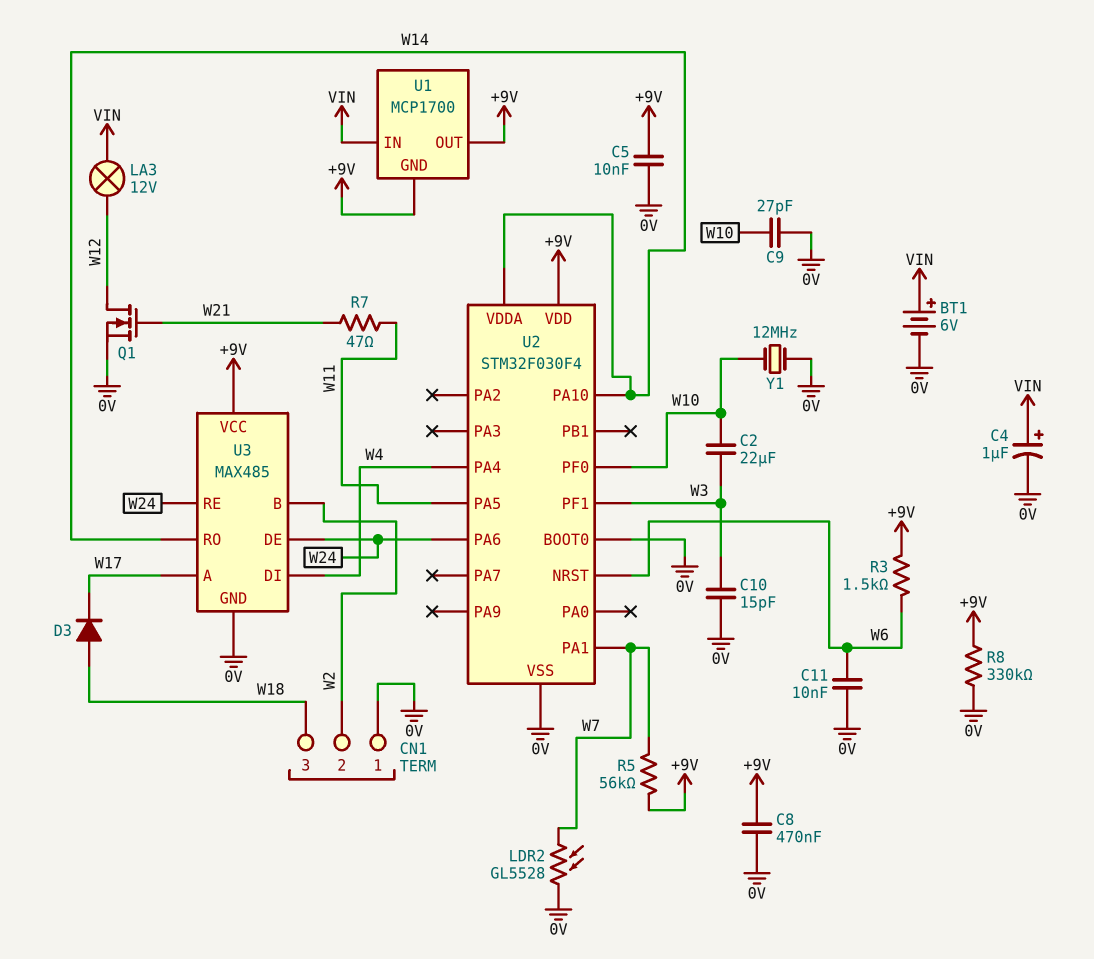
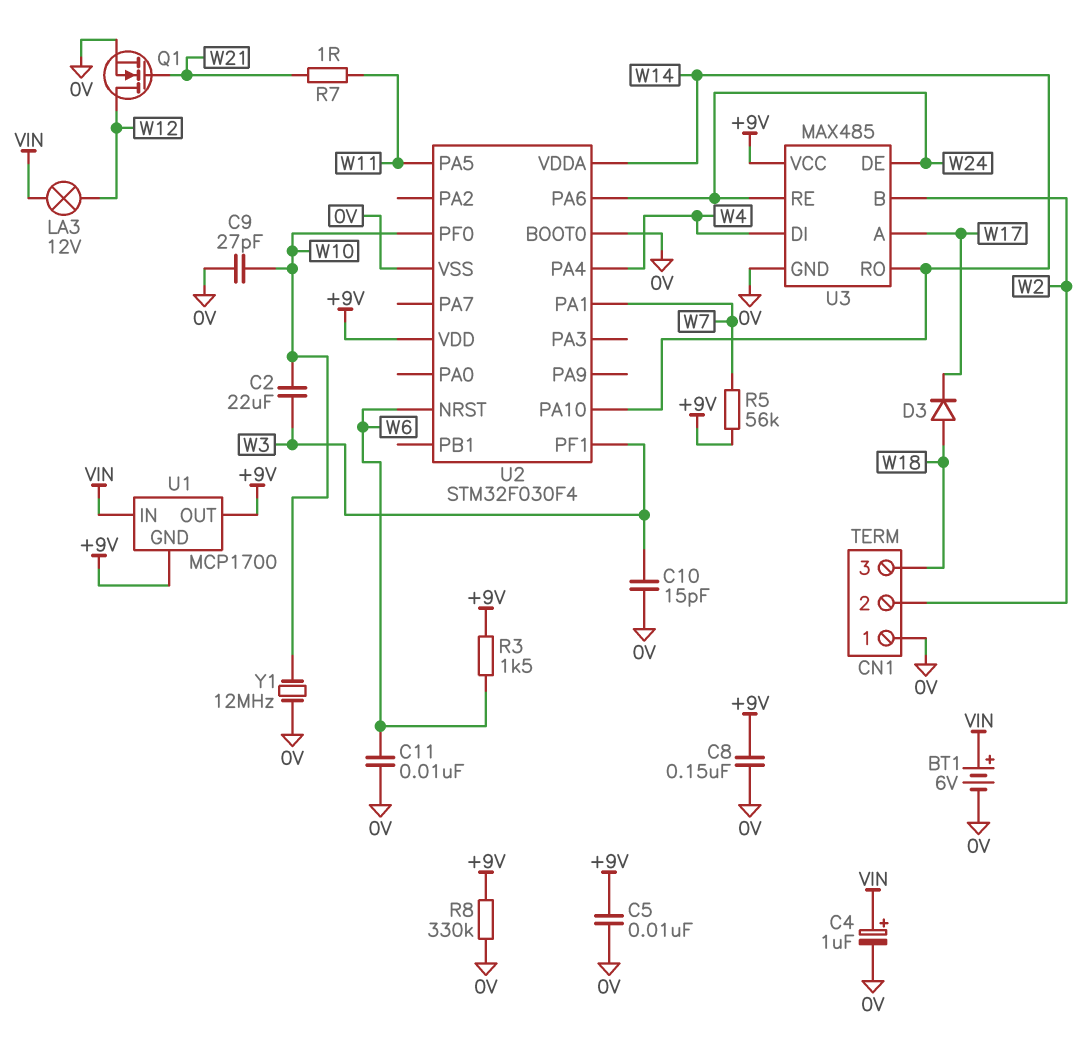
C8: 470nF (+9V, 0V) -> 150nF (+9V, 0V)
LDR2: GL5528 (0V, W7) -> none
R7: 47 (W11, W21) -> 1 (W11, W21)

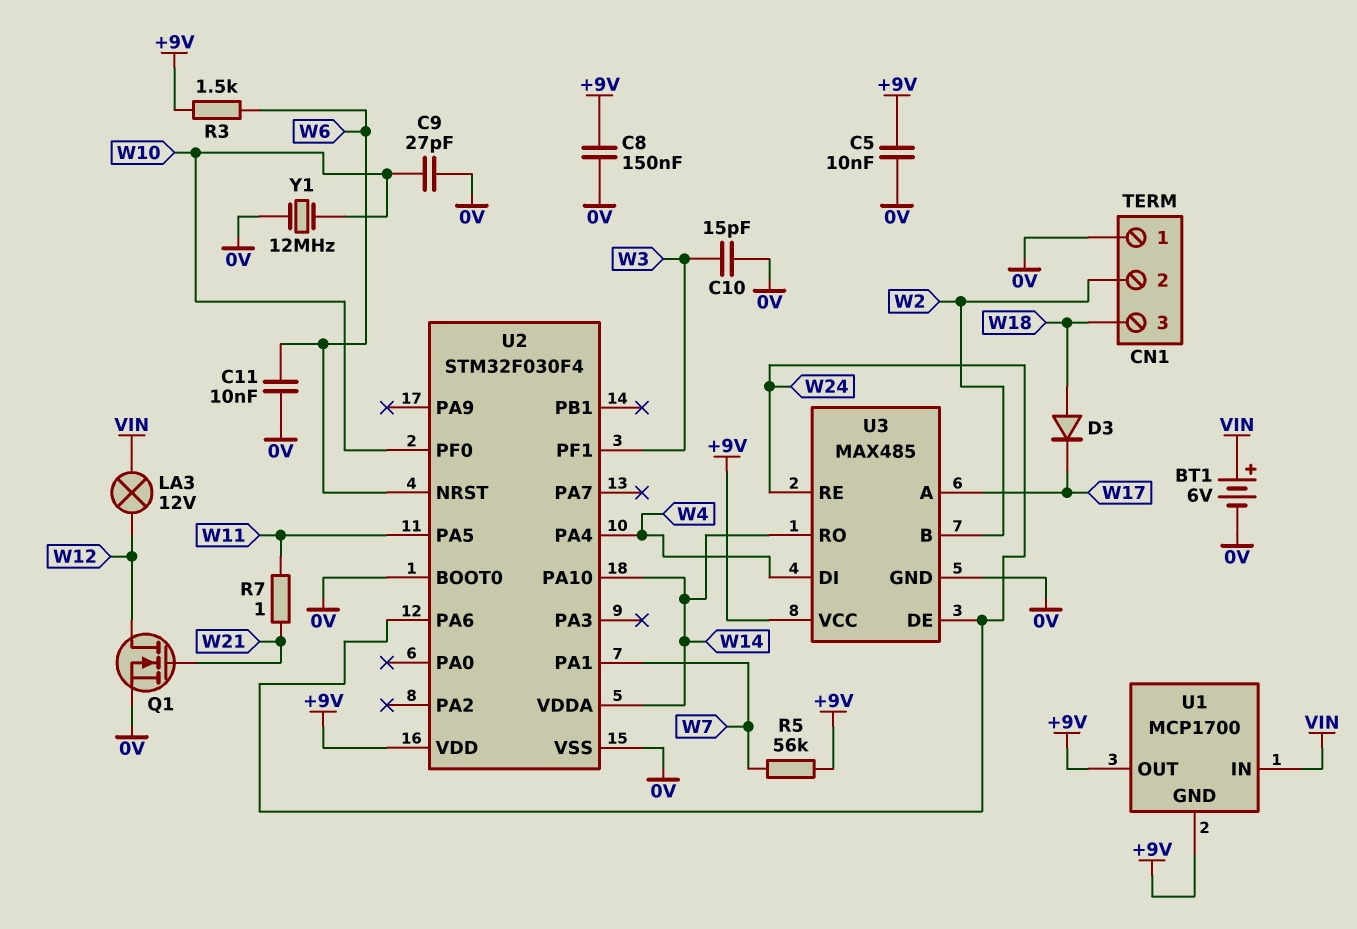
C2: 22uF (W3, W10) -> none
C4: 1uF (plus VIN, minus 0V) -> none
R8: 330k (+9V, 0V) -> none

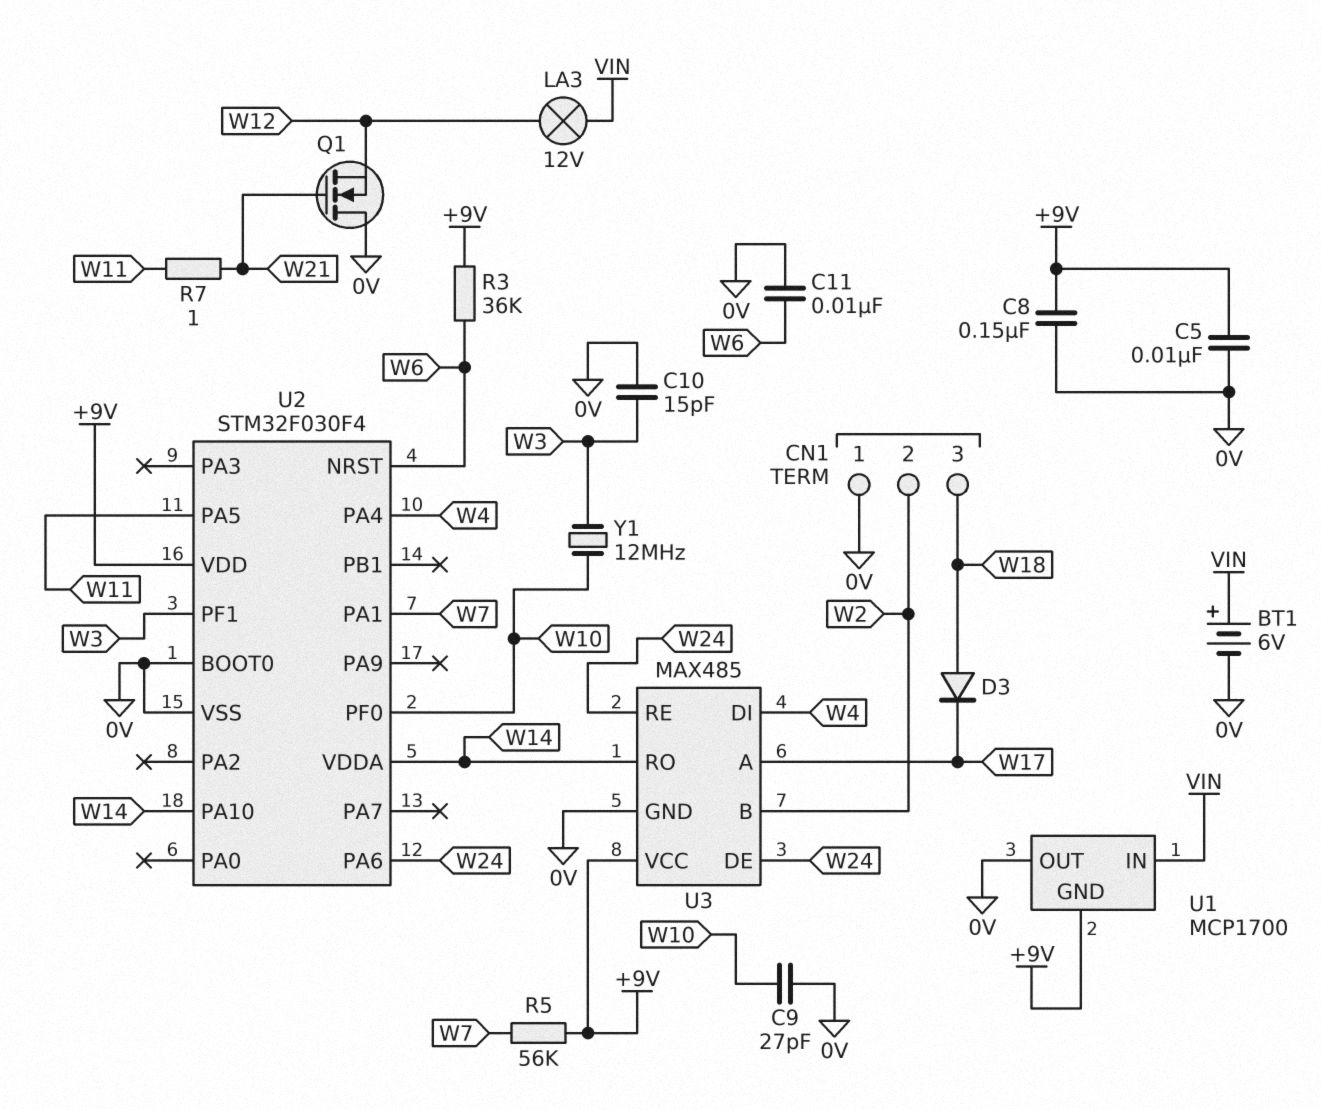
Q1: NMOS (G W21, D W12, S 0V) -> NMOS (G W21, D 0V, S W12)
R3: 1.5k (+9V, W6) -> 36k (+9V, W6)
U1 pin OUT: +9V -> 0V
Y1: 12MHz (0V, W10) -> 12MHz (W3, W10)

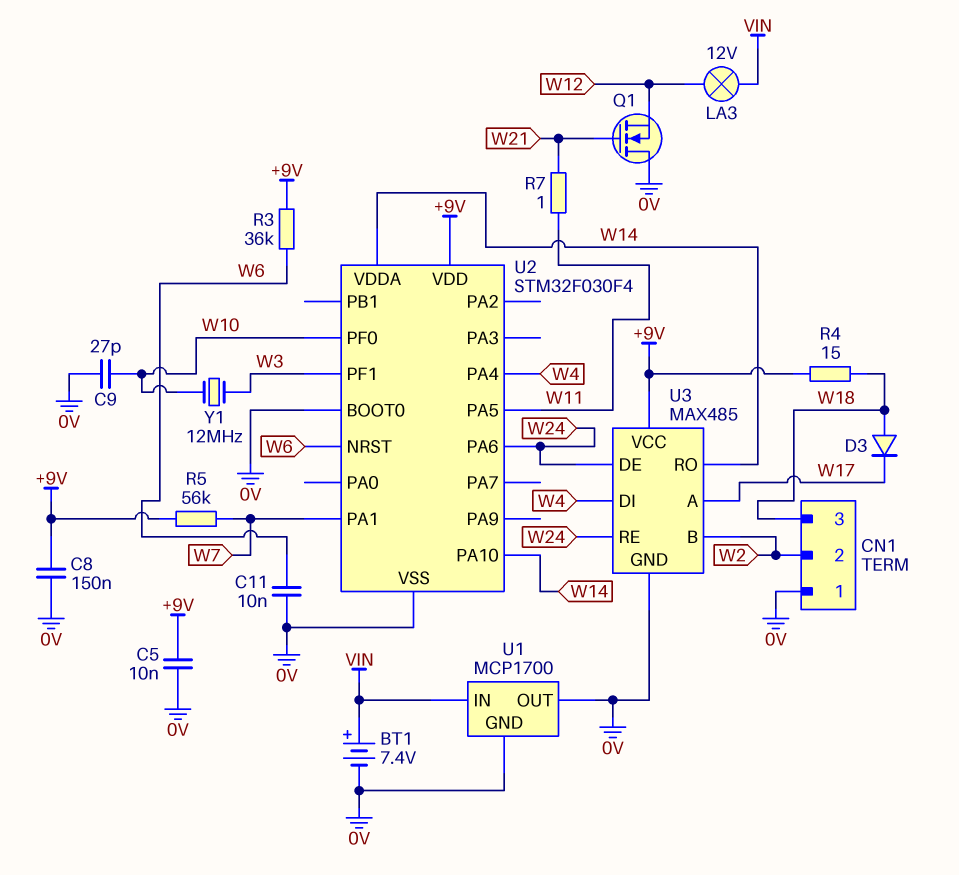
BT1: 6V (plus VIN, minus 0V) -> 7.4V (plus VIN, minus 0V)
C10: 15pF (0V, W3) -> none
R4: none -> 15 (+9V, W18)
U1 pin GND: +9V -> 0V

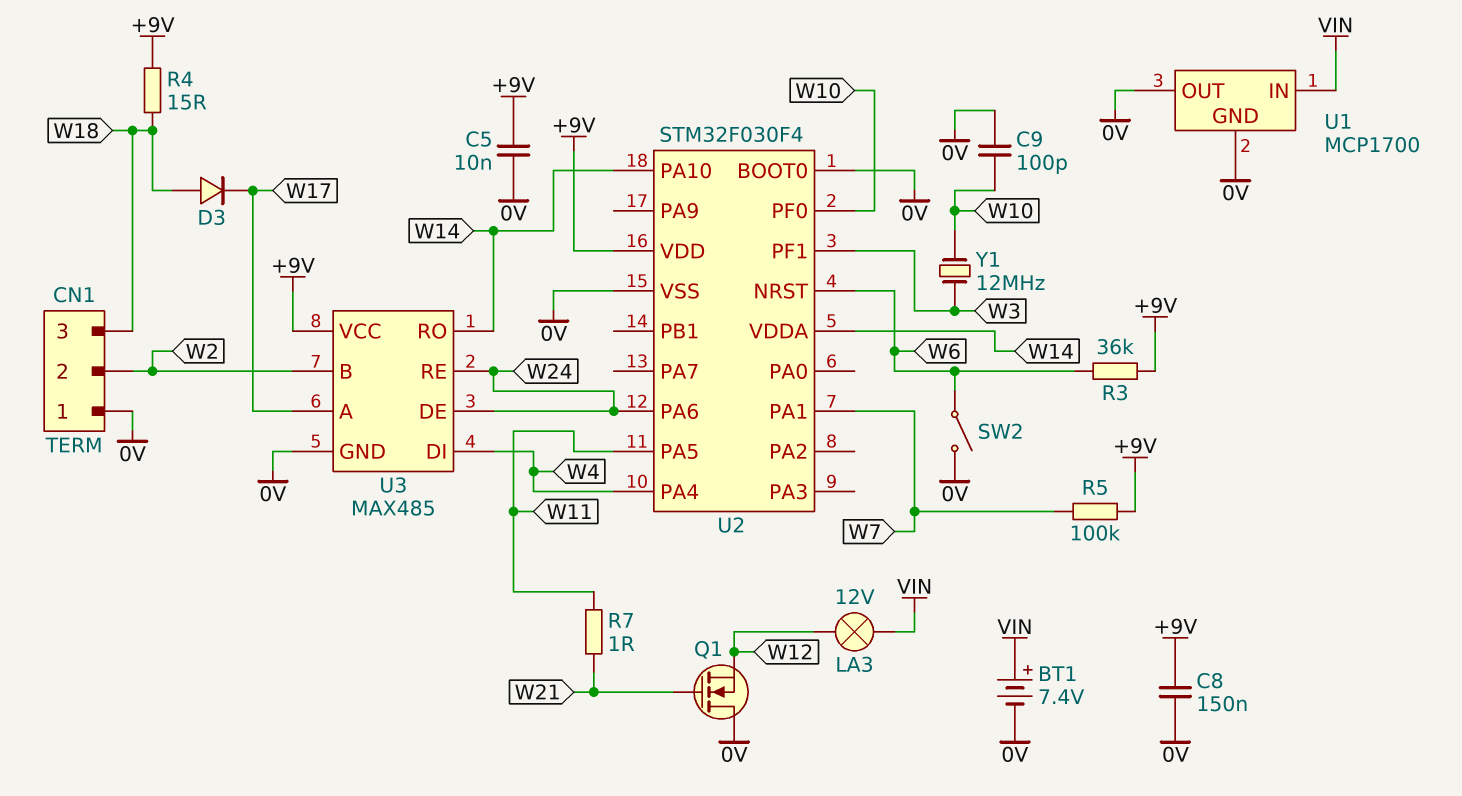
C9: 27pF (0V, W10) -> 100pF (0V, W10)
C11: 10nF (0V, W6) -> none
R5: 56k (+9V, W7) -> 100k (+9V, W7)
SW2: none -> switch (0V, W6)

